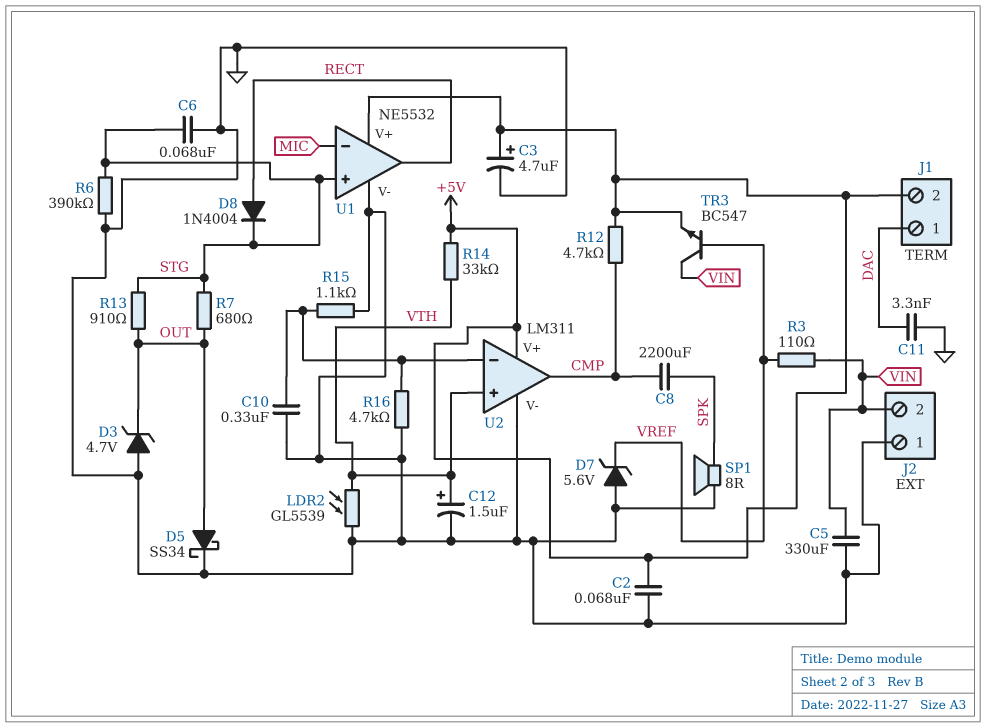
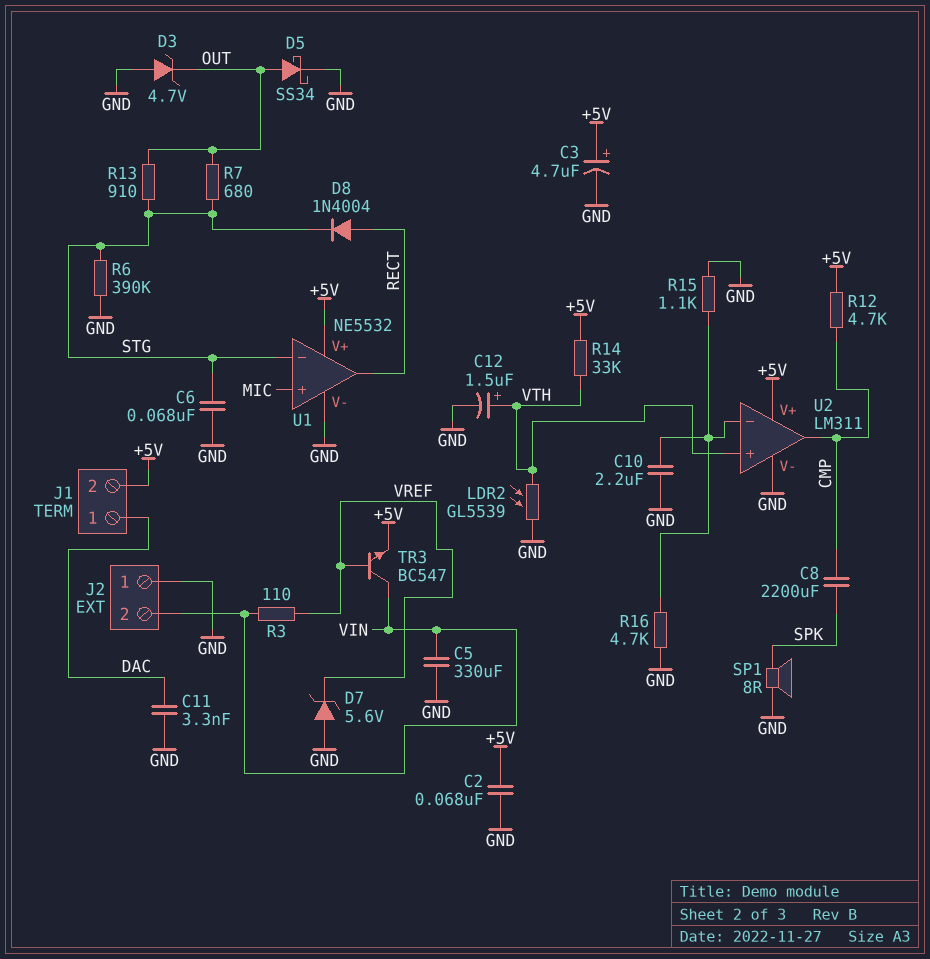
C10: 330nF (GND, U2/in-) -> 2.2uF (GND, U2/in-)
U1 pin in+: STG -> MIC
U1 pin in-: MIC -> STG

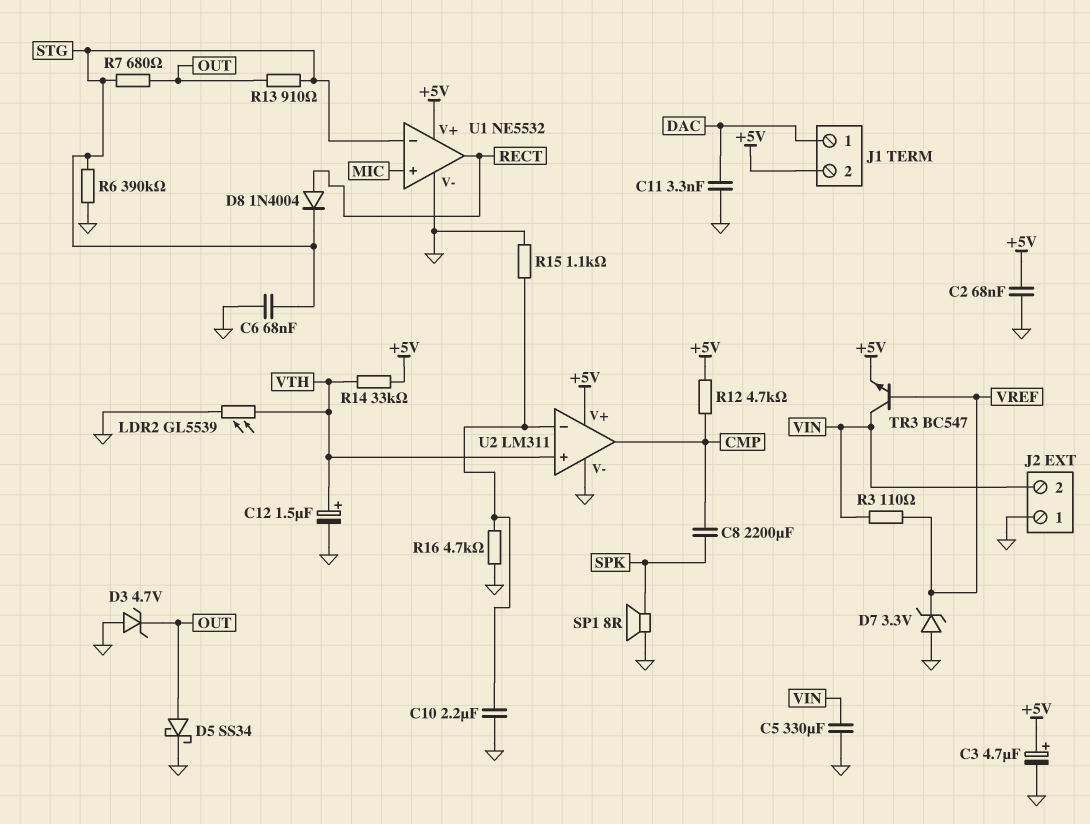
D7: zener 5.6V (A GND, K VREF) -> zener 3.3V (A GND, K VREF)

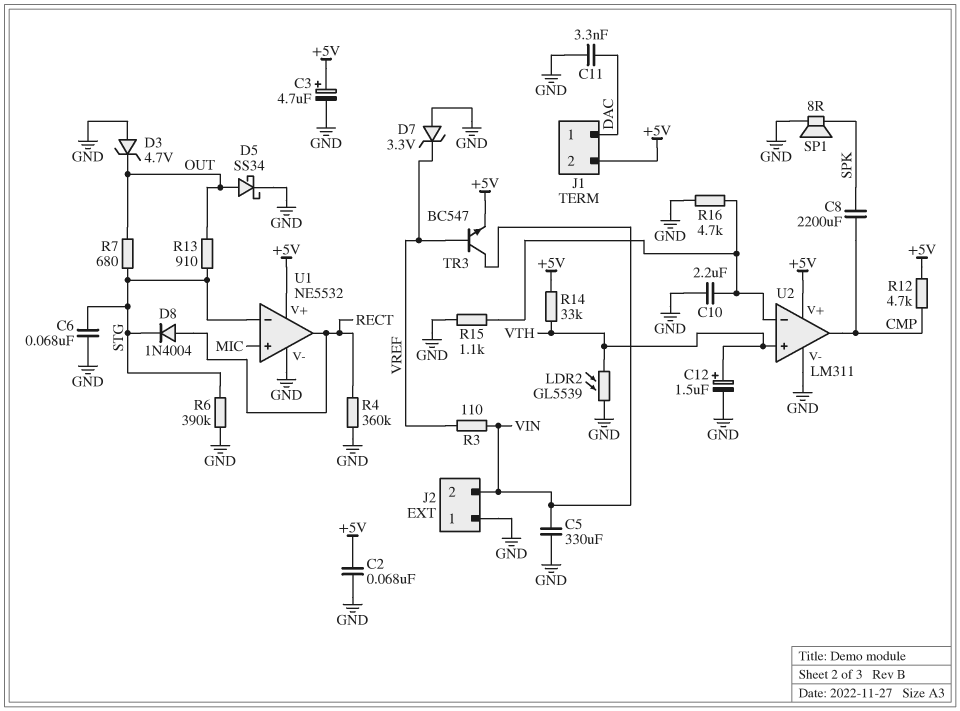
R4: none -> 360k (GND, RECT)

